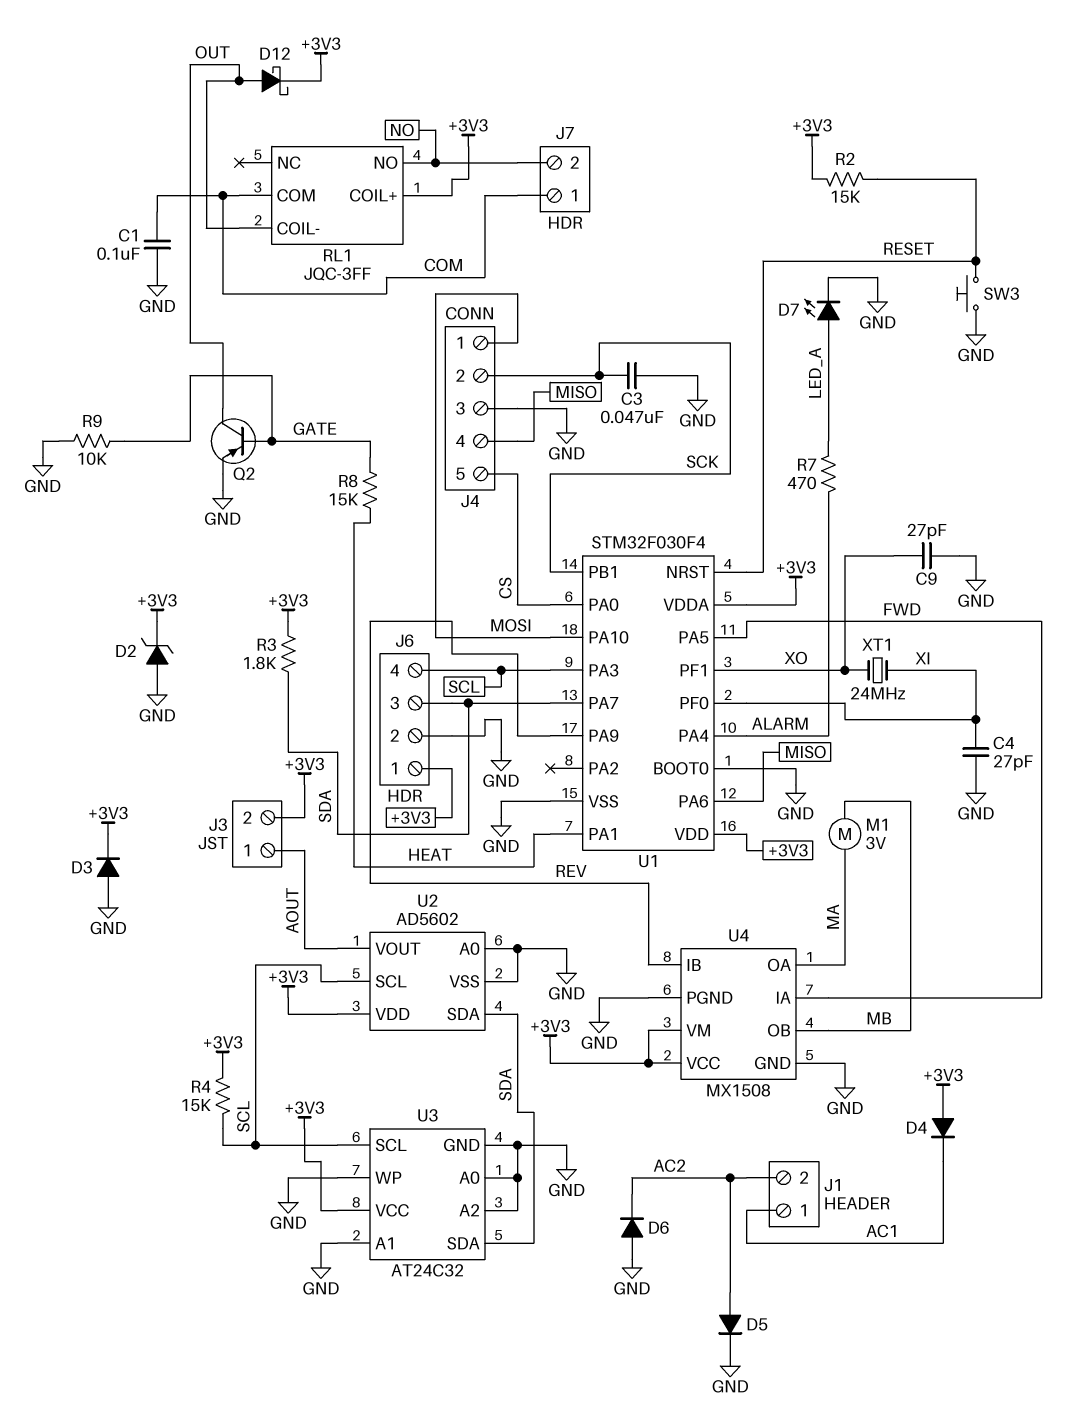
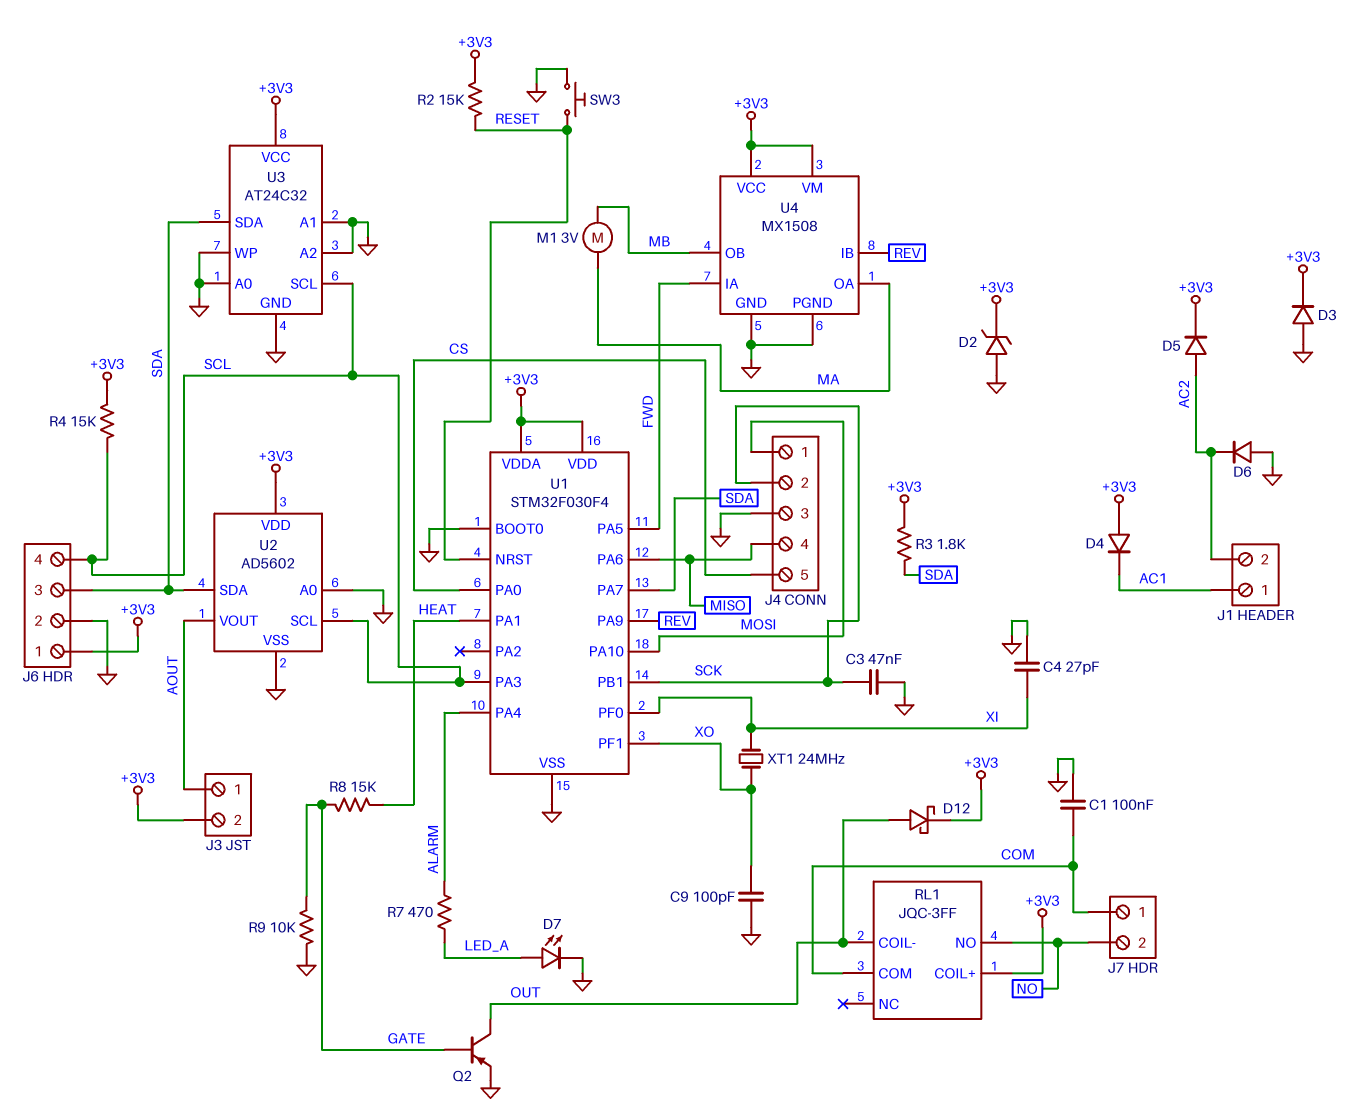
C9: 27pF (GND, XO) -> 100pF (GND, XO)
D5: diode (A AC2, K GND) -> diode (A AC2, K +3V3)

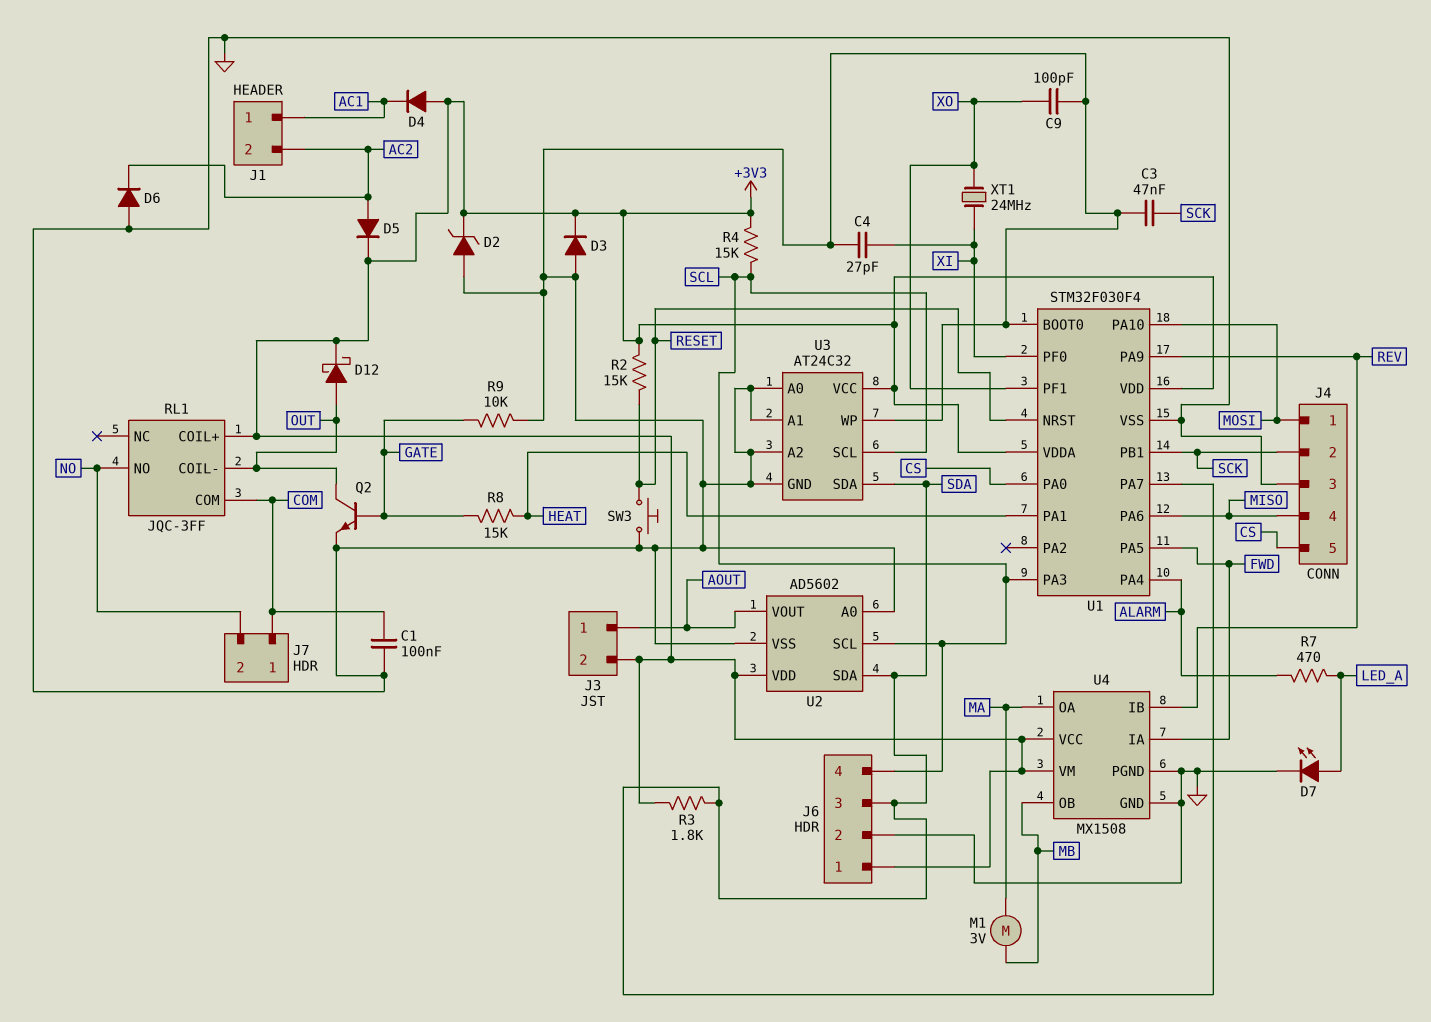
Q2: PNP (B GATE, C OUT, E GND) -> NPN (B GATE, C OUT, E GND)

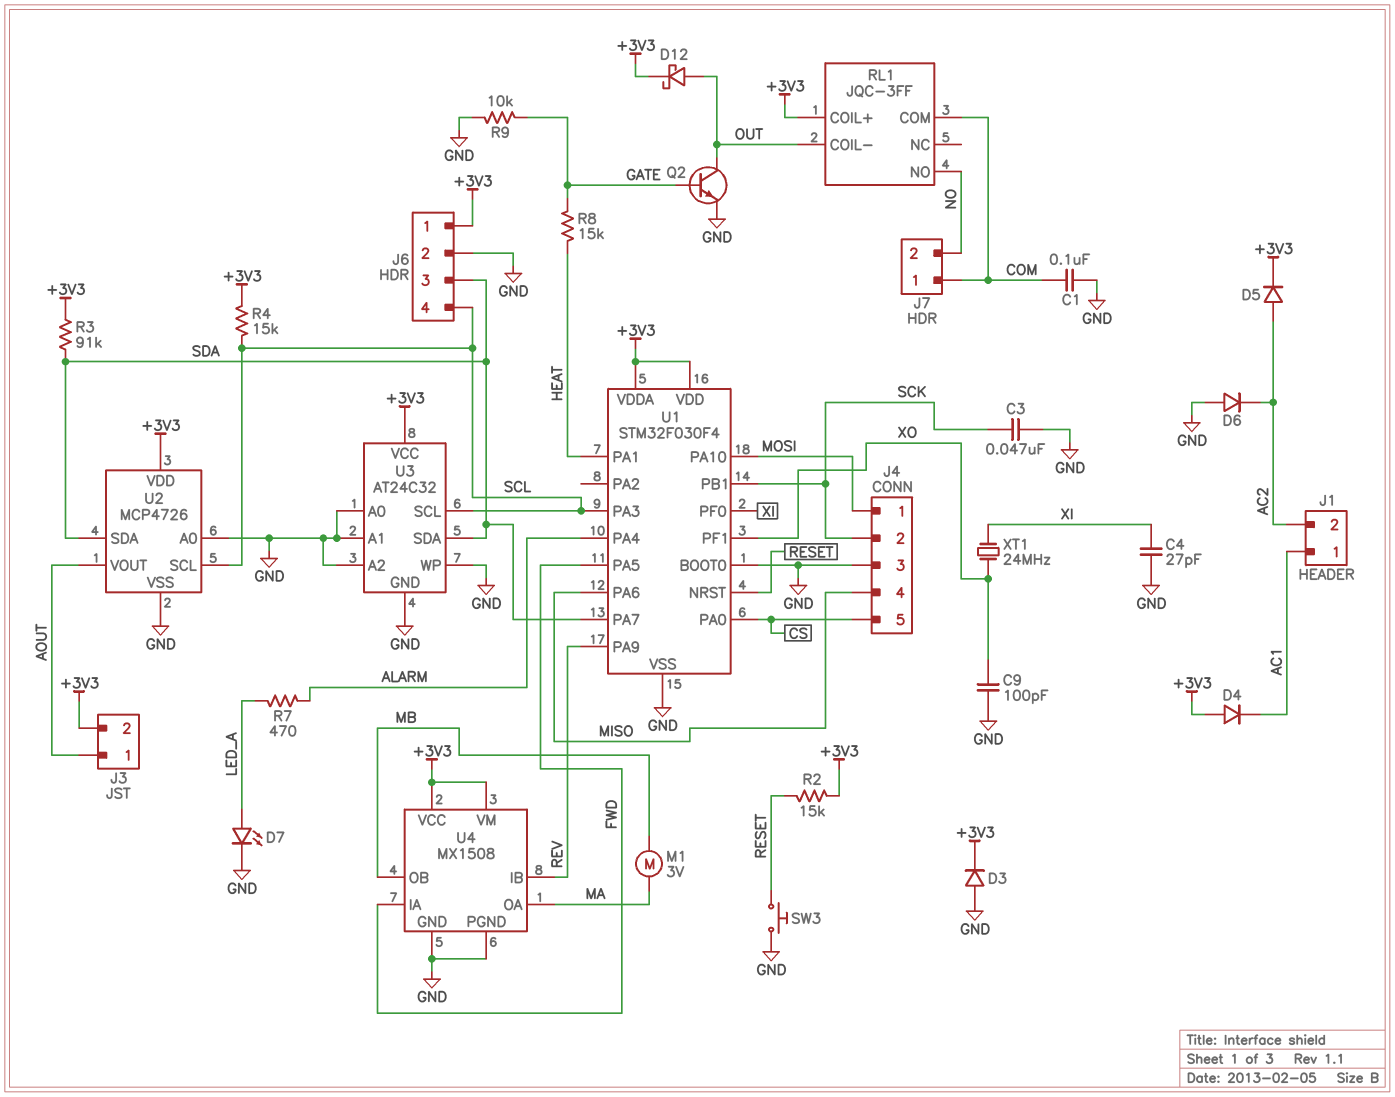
D2: zener (A GND, K +3V3) -> none
R3: 1.8k (+3V3, SDA) -> 91k (+3V3, SDA)
U2: AD5602 -> MCP4726

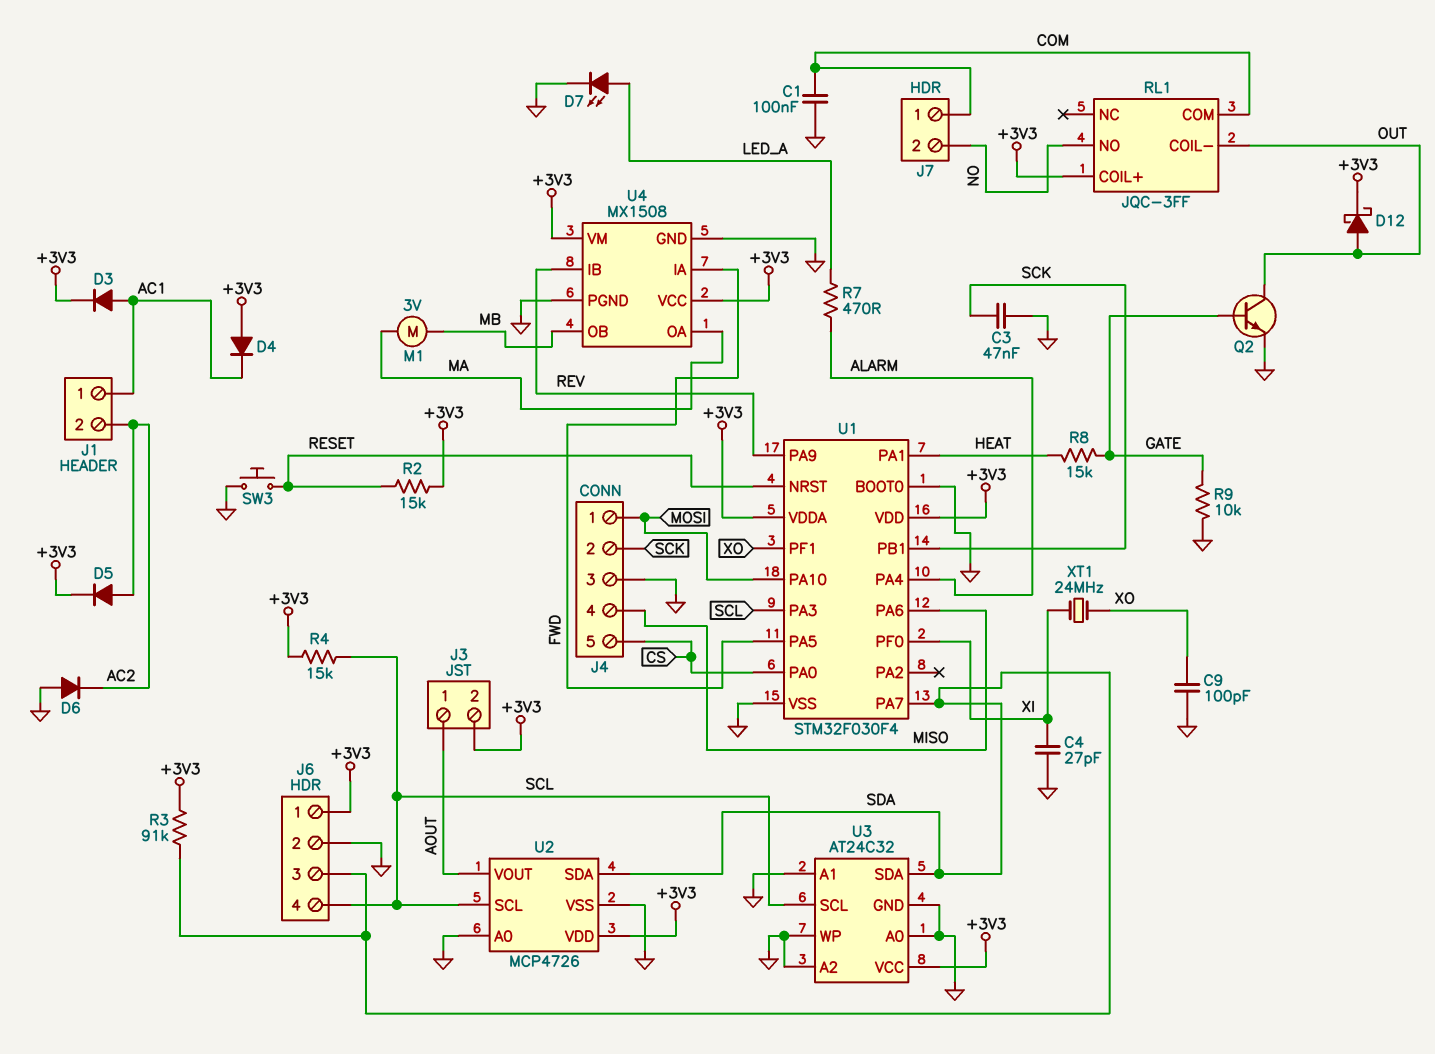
D3: diode (A GND, K +3V3) -> diode (A AC1, K +3V3)

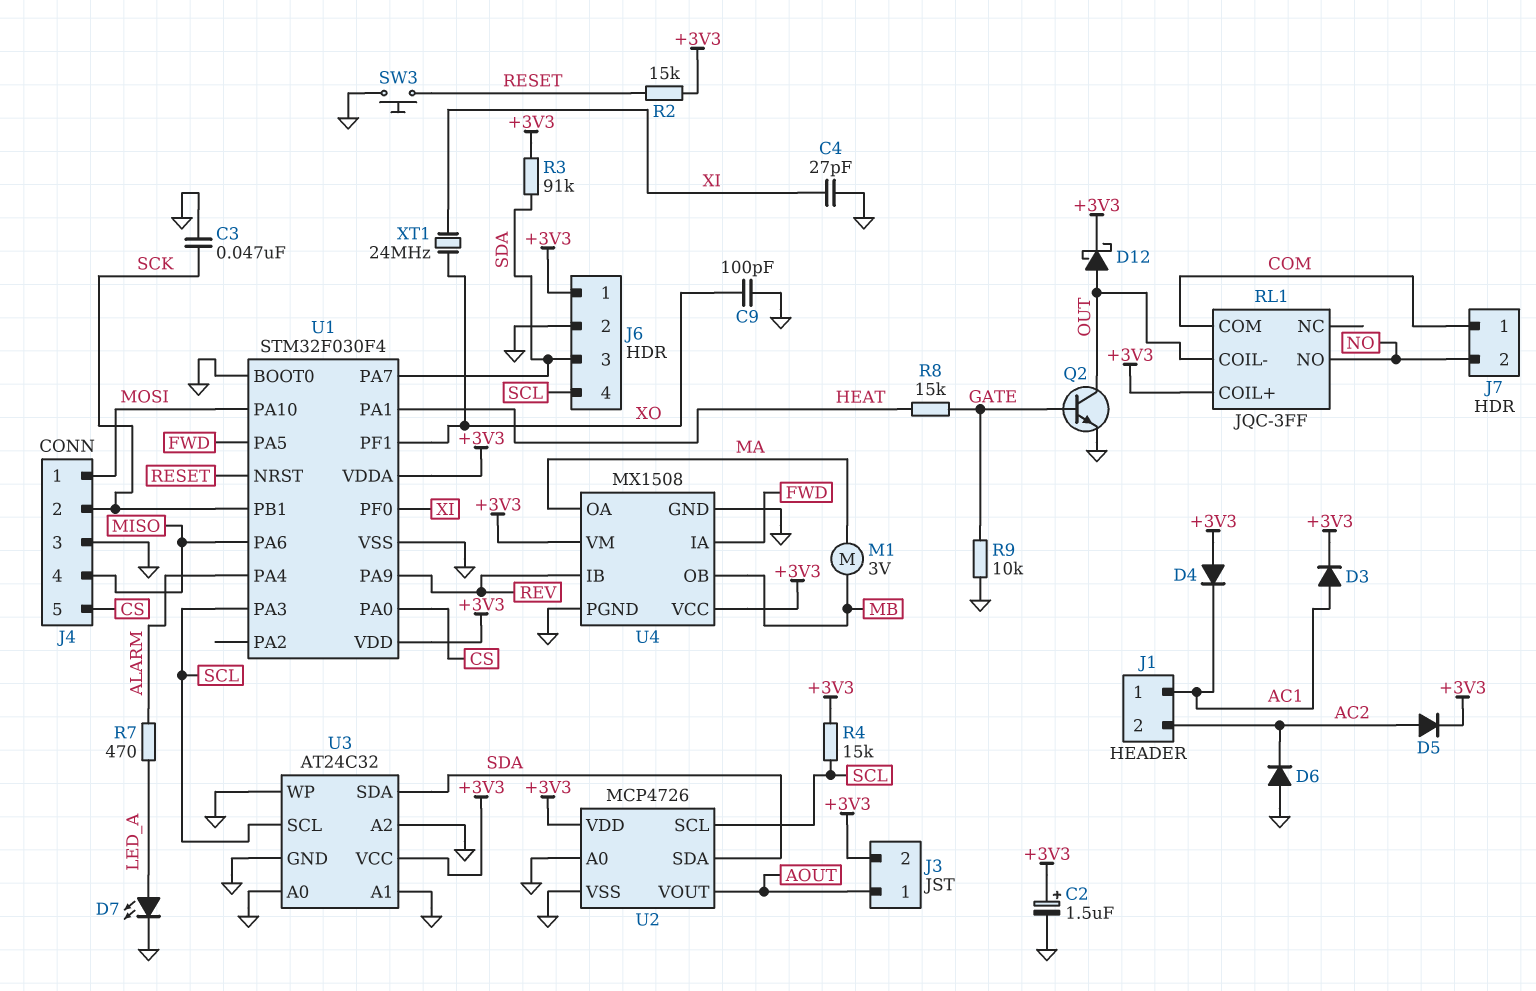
C1: 100nF (COM, GND) -> none
C2: none -> 1.5uF (plus +3V3, minus GND)

